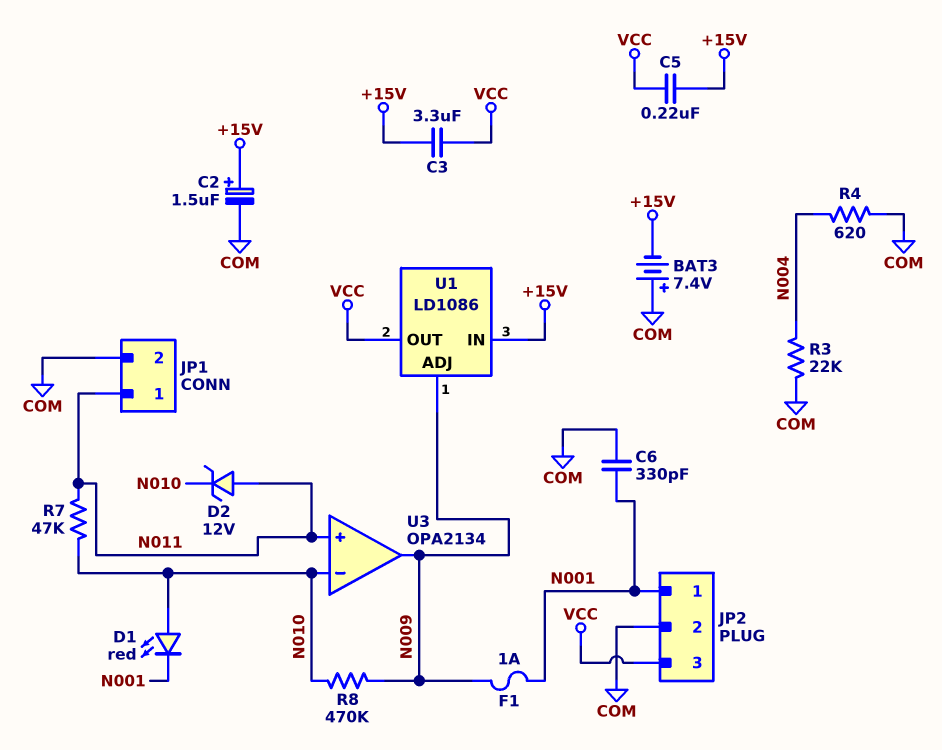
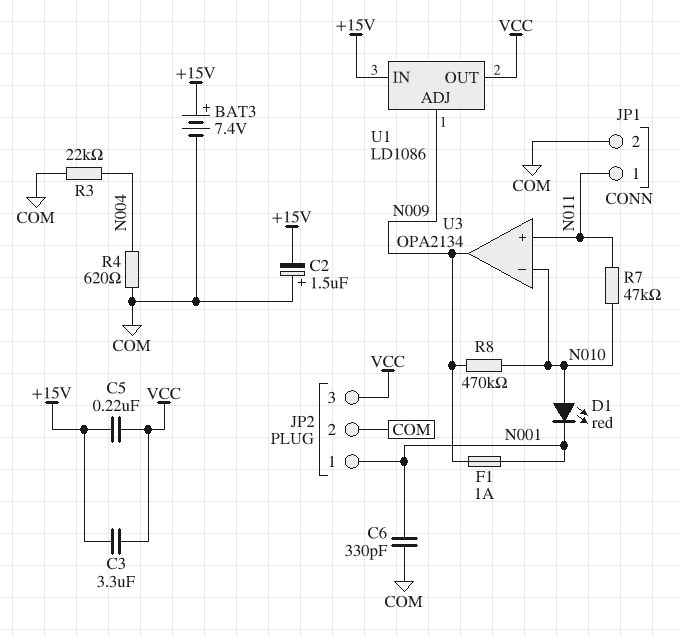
BAT3: 7.4V (plus COM, minus +15V) -> 7.4V (plus +15V, minus COM)
C2: 1.5uF (plus +15V, minus COM) -> 1.5uF (plus COM, minus +15V)
D2: zener 12V (A N011, K N010) -> none

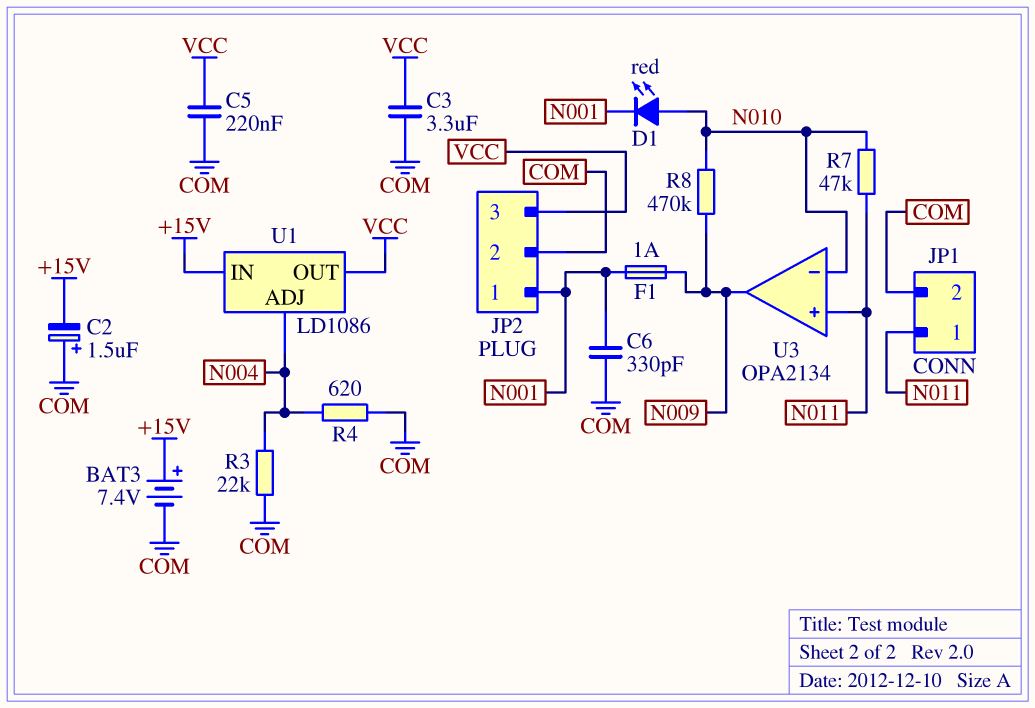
C3: 3.3uF (+15V, VCC) -> 3.3uF (COM, VCC)
C5: 220nF (+15V, VCC) -> 220nF (COM, VCC)
U1 pin ADJ: N009 -> N004

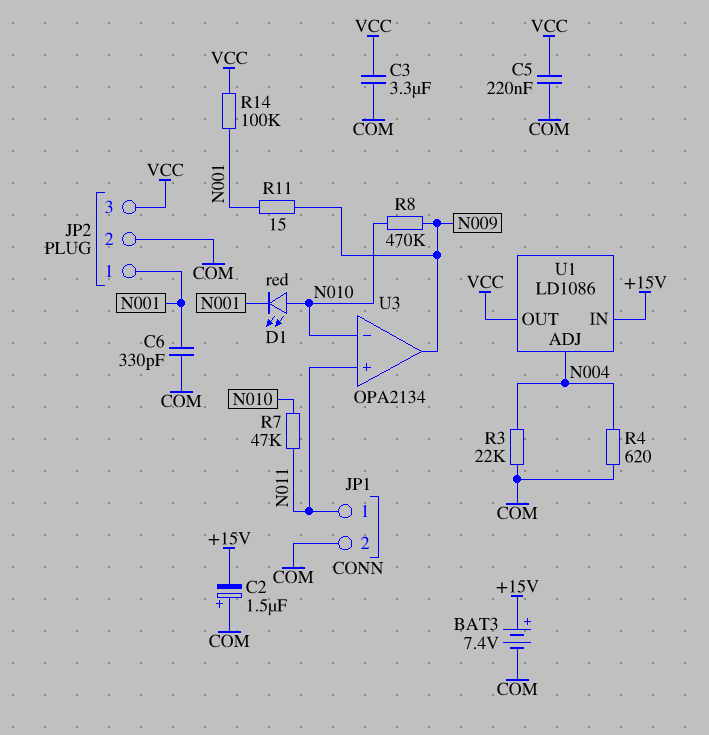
F1: 1A (N001, N009) -> none
R11: none -> 15 (N001, N009)
R14: none -> 100k (N001, VCC)

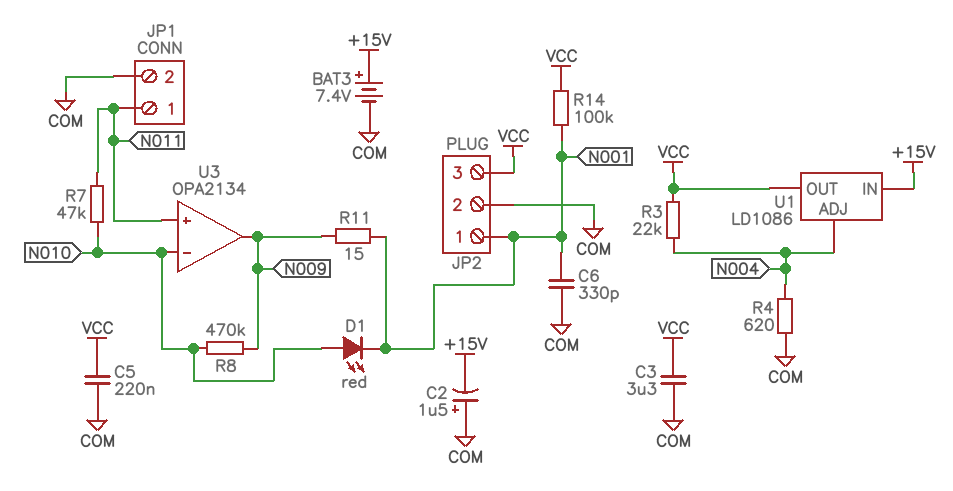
R3: 22k (COM, N004) -> 22k (N004, VCC)

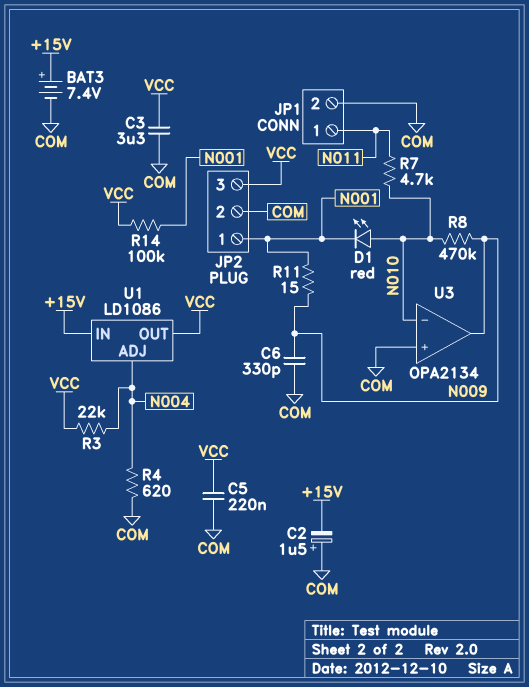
C6: 330pF (COM, N001) -> 330pF (COM, N009)
R7: 47k (N010, N011) -> 4.7k (N010, N011)
U3 pin in+: N011 -> COM

